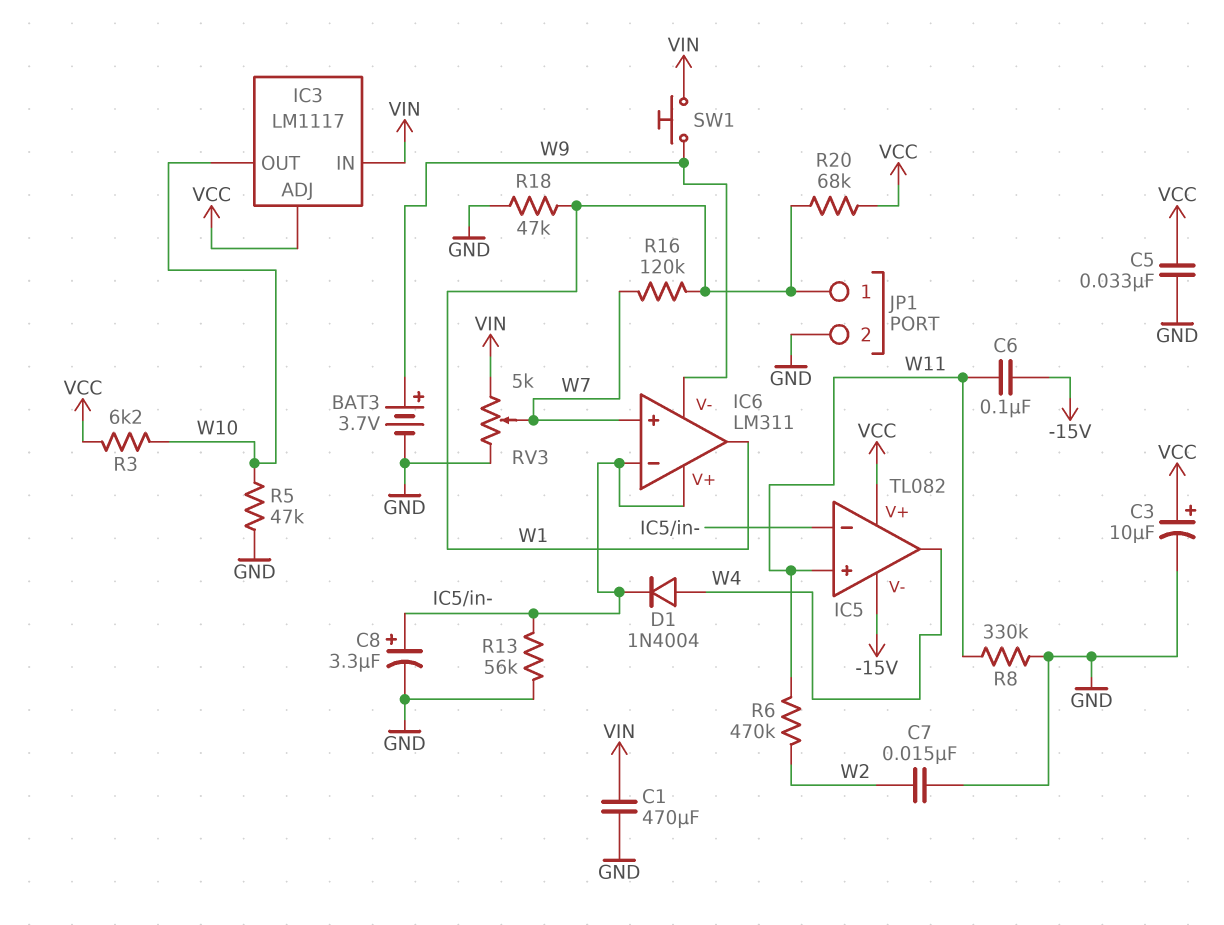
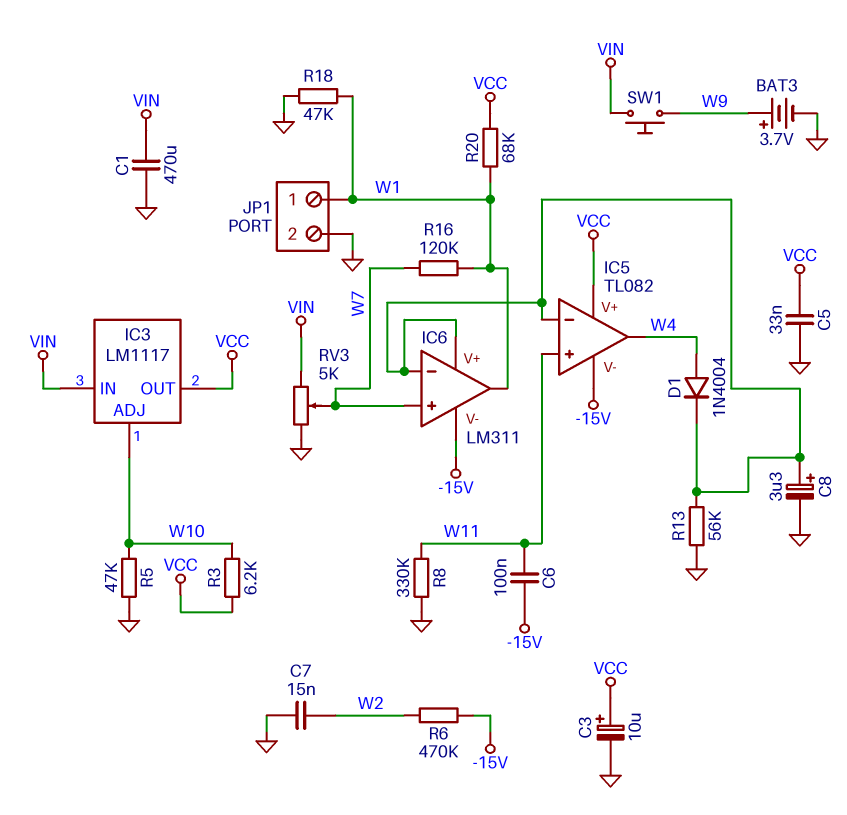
IC3 pin ADJ: VCC -> W10
IC3 pin OUT: W10 -> VCC
IC6 pin V-: W9 -> -15V
R6: 470k (W2, W11) -> 470k (-15V, W2)

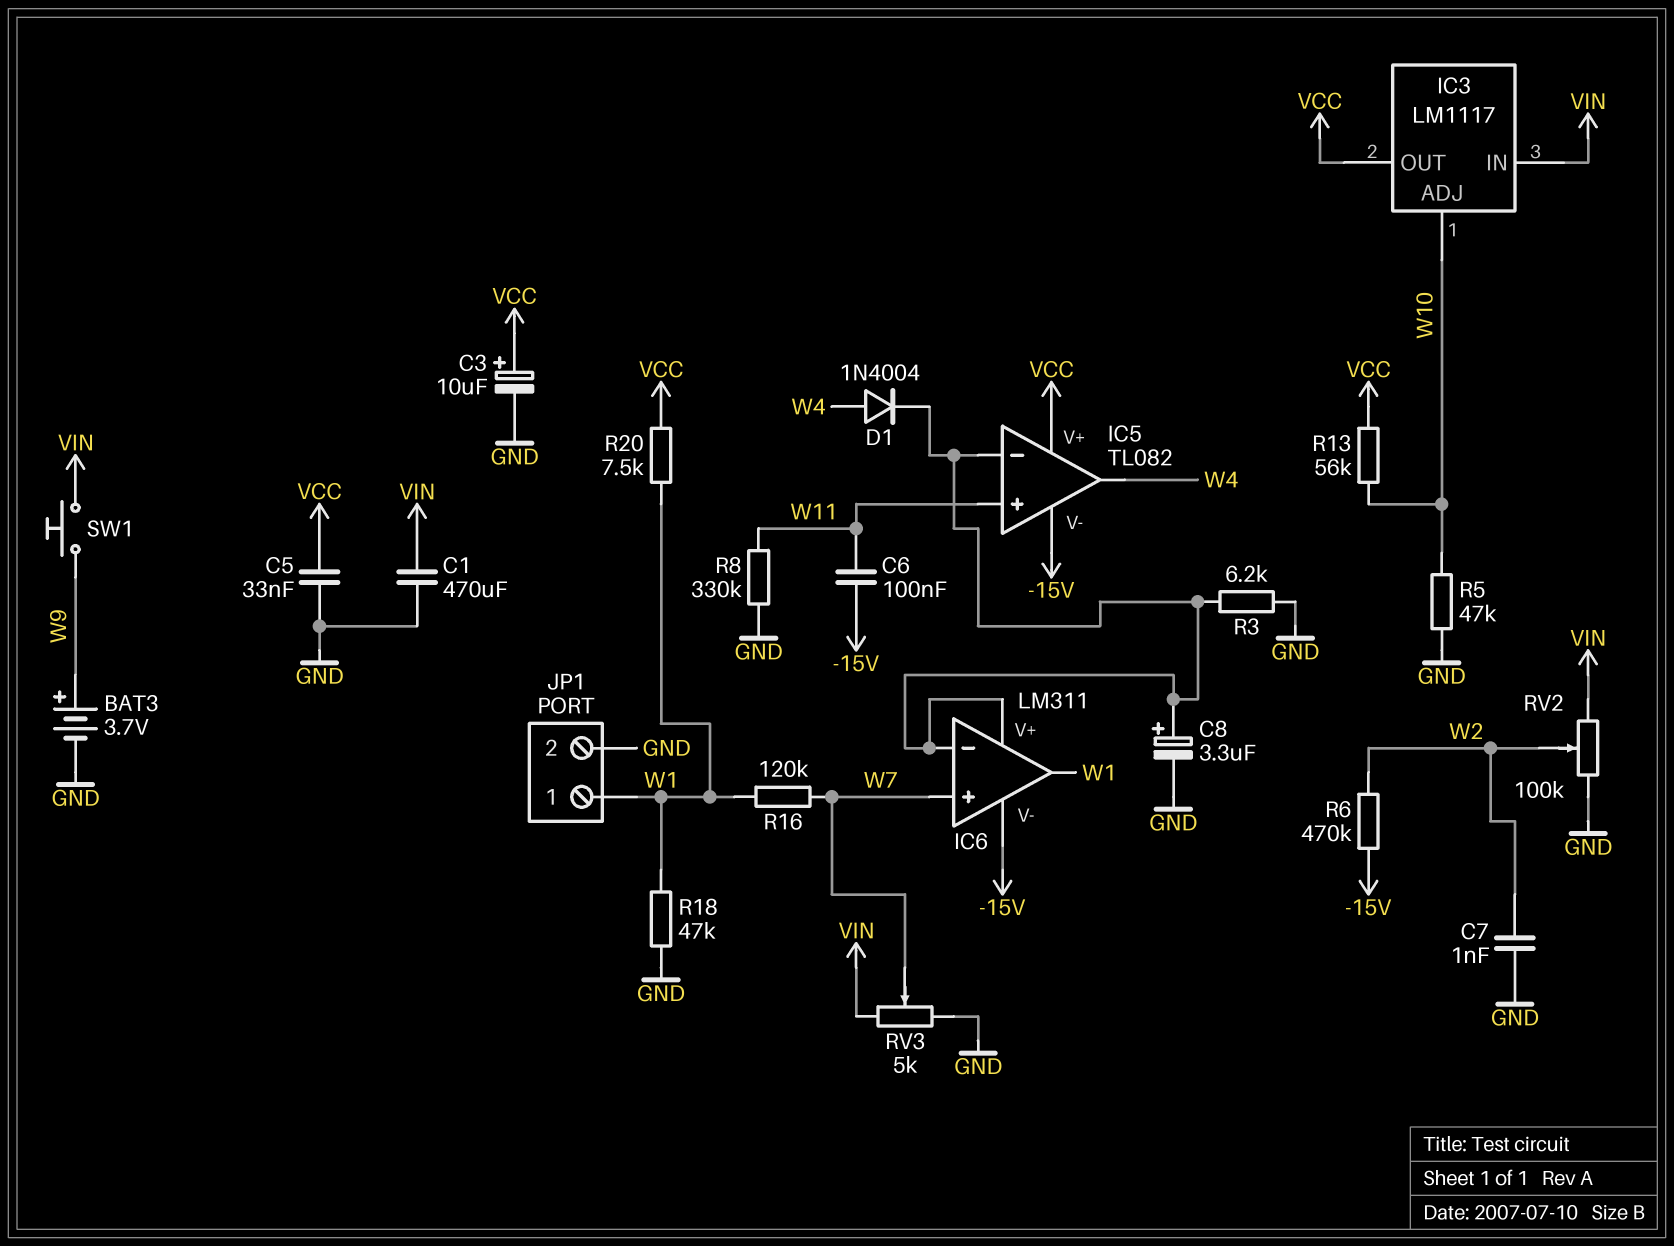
C7: 15nF (GND, W2) -> 1nF (GND, W2)
R3: 6.2k (VCC, W10) -> 6.2k (GND, IC5/in-)
R13: 56k (GND, IC5/in-) -> 56k (VCC, W10)
R20: 68k (VCC, W1) -> 7.5k (VCC, W1)
RV2: none -> 100k (GND, VIN, wiper W2)

